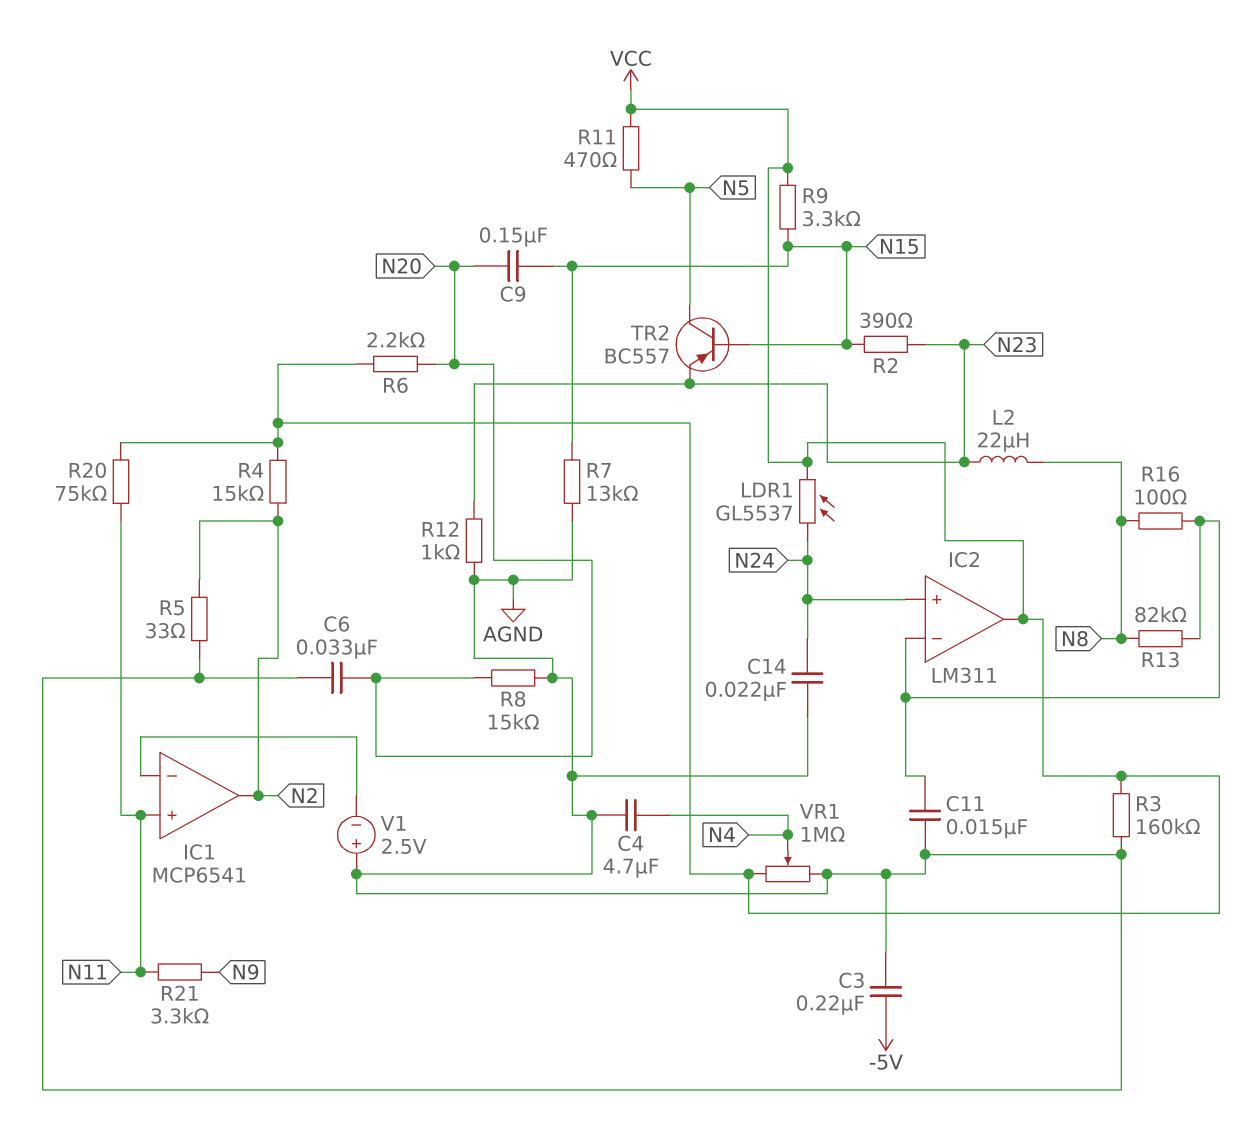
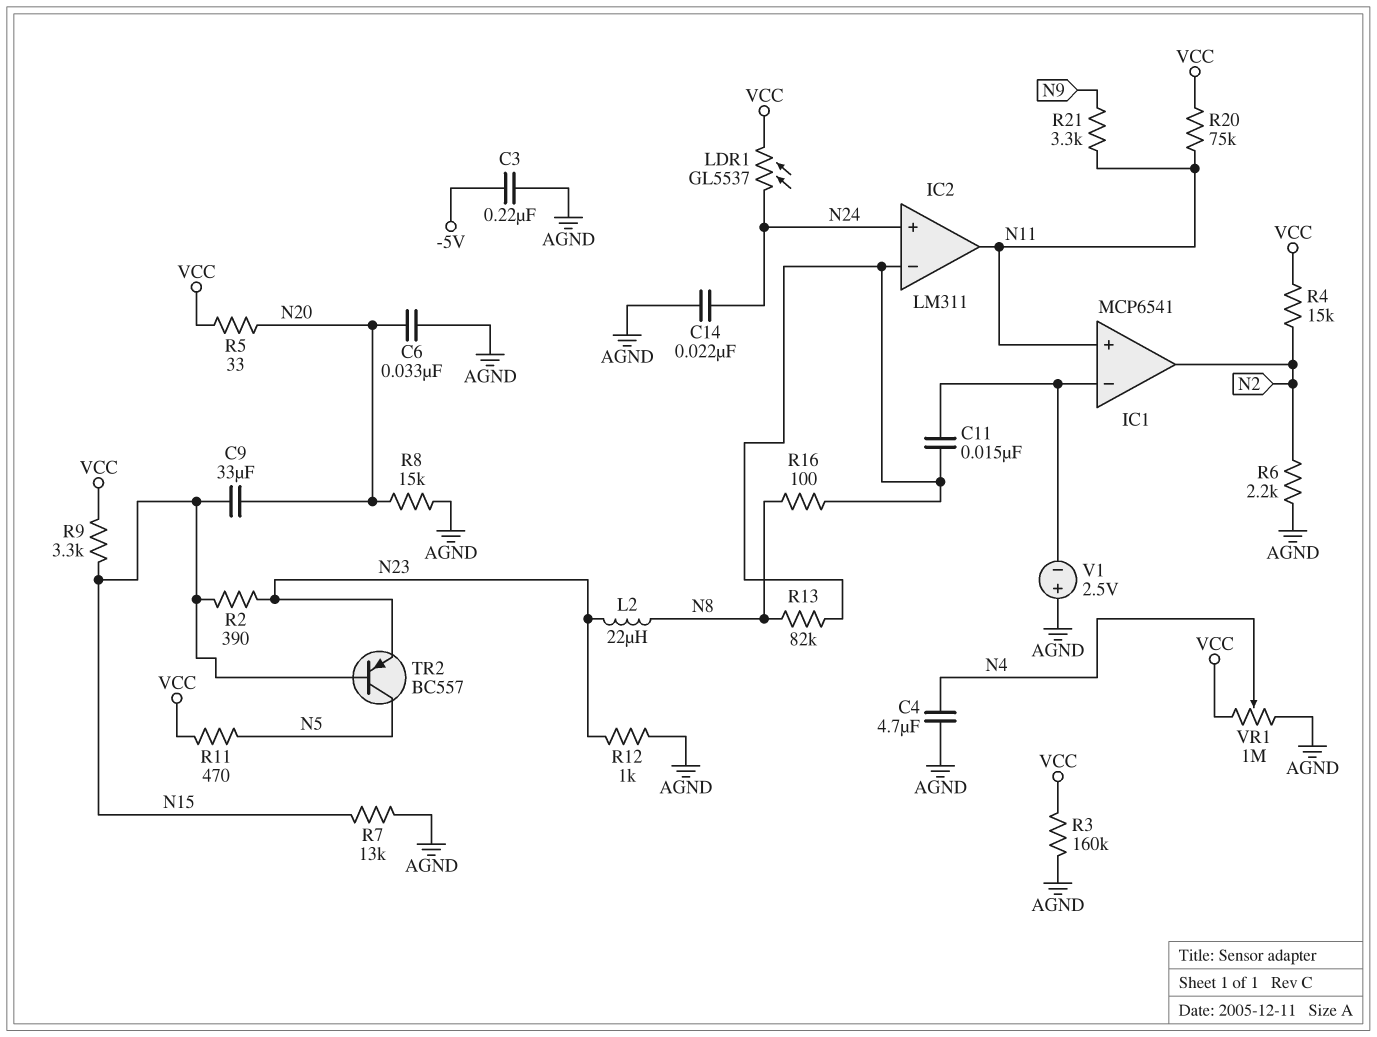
C9: 150nF (N15, N20) -> 33uF (N15, N20)
C11: 15nF (AGND, IC2/in-) -> 15nF (IC1/in-, IC2/in-)
IC2 pin out: VCC -> N11
R5: 33 (AGND, N2) -> 33 (N20, VCC)
R6: 2.2k (N20, VCC) -> 2.2k (AGND, N2)

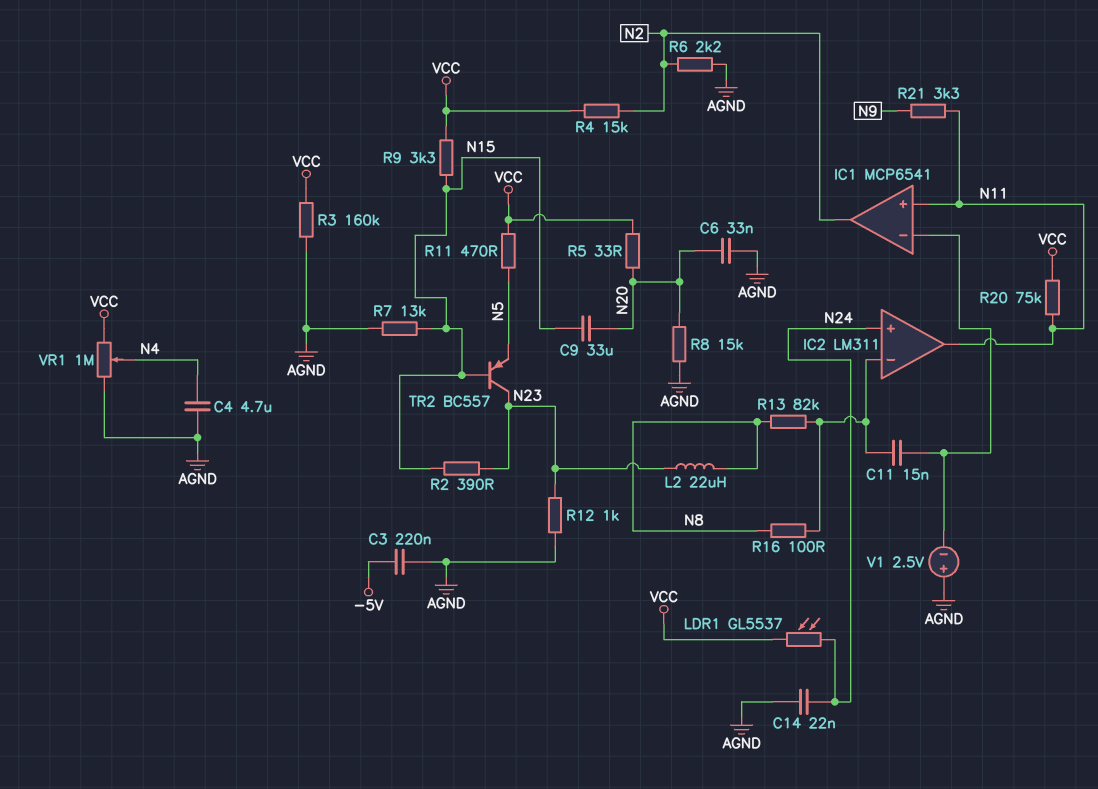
TR2: PNP BC557 (B N15, C N5, E N23) -> PNP BC557 (B N15, C N23, E N5)

